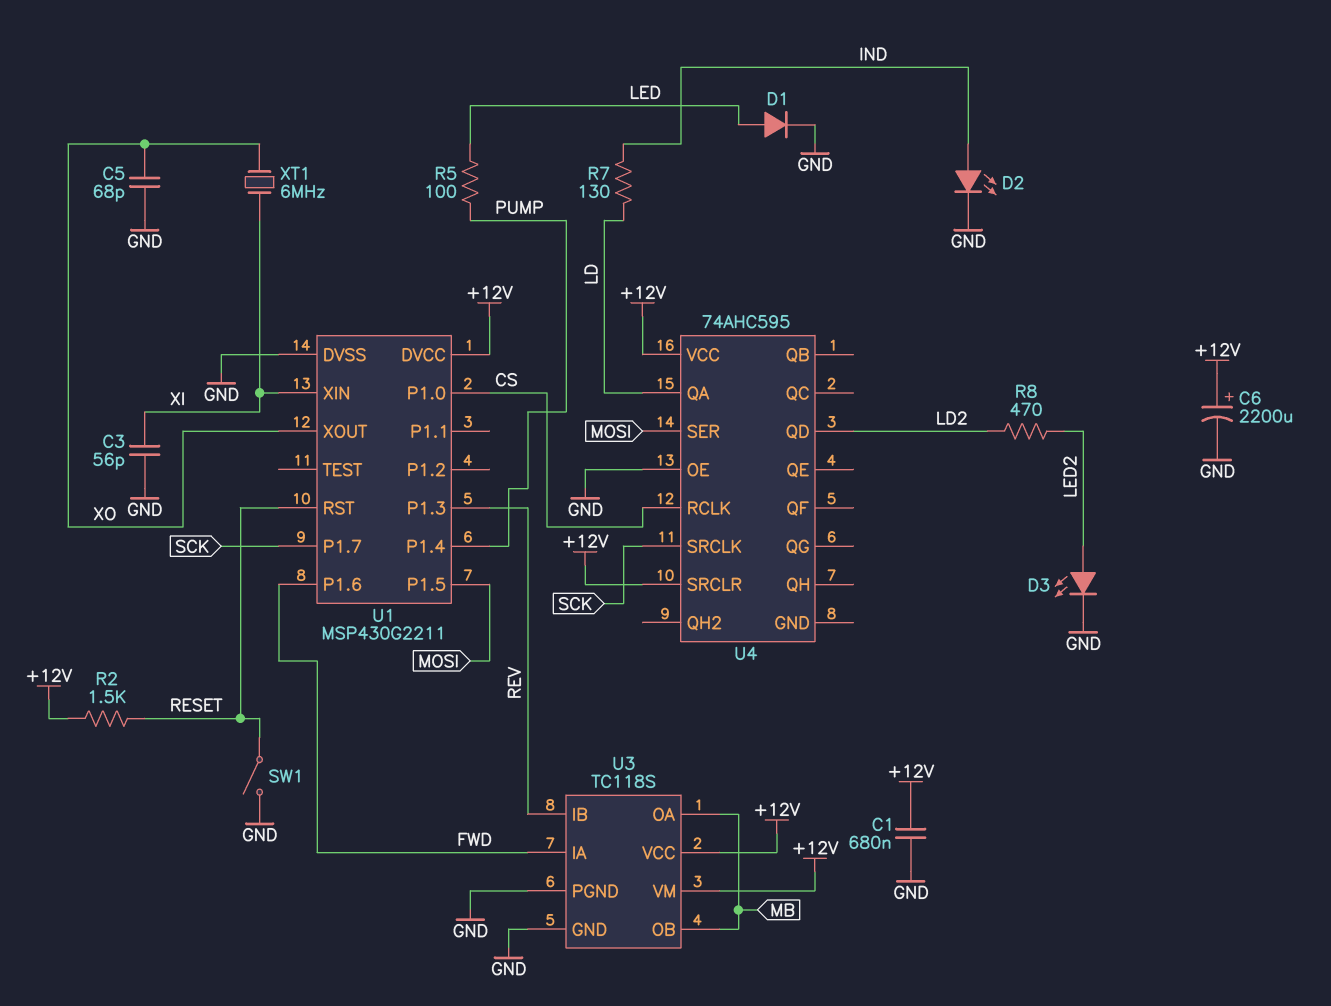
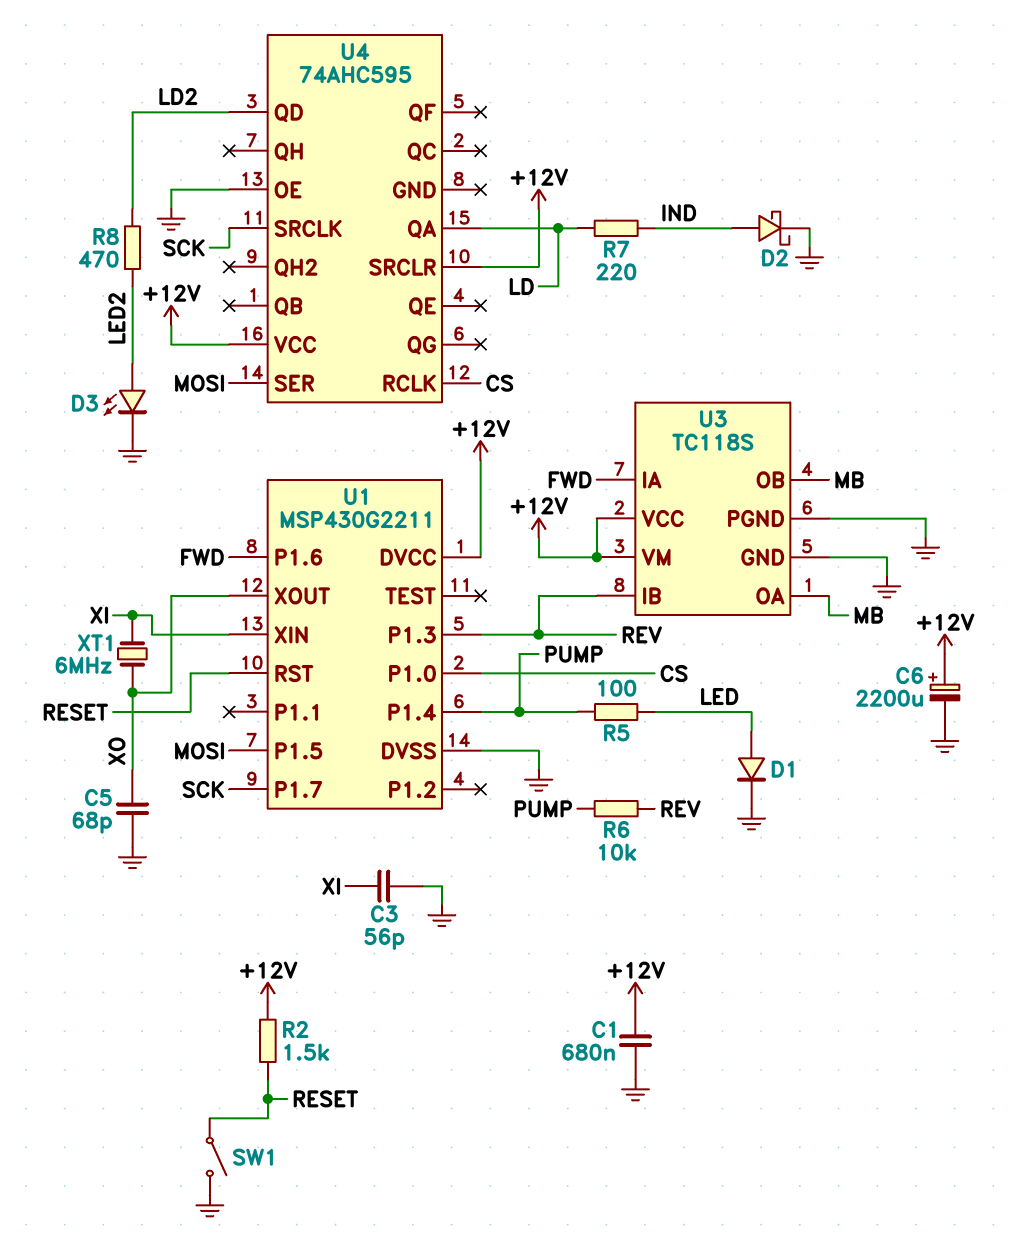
D2: LED (A IND, K GND) -> schottky (A IND, K GND)
R6: none -> 10k (PUMP, REV)
R7: 130 (IND, LD) -> 220 (IND, LD)

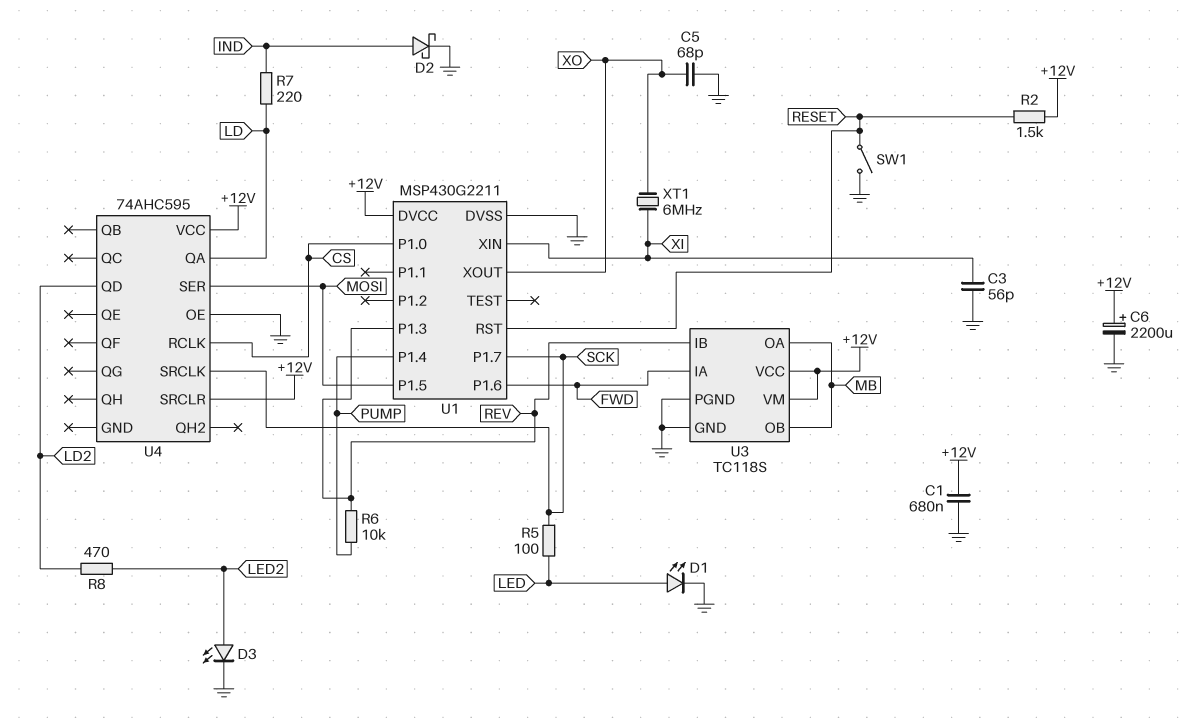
D1: diode (A LED, K GND) -> LED (A LED, K GND)
R5: 100 (LED, PUMP) -> 100 (LED, SCK)

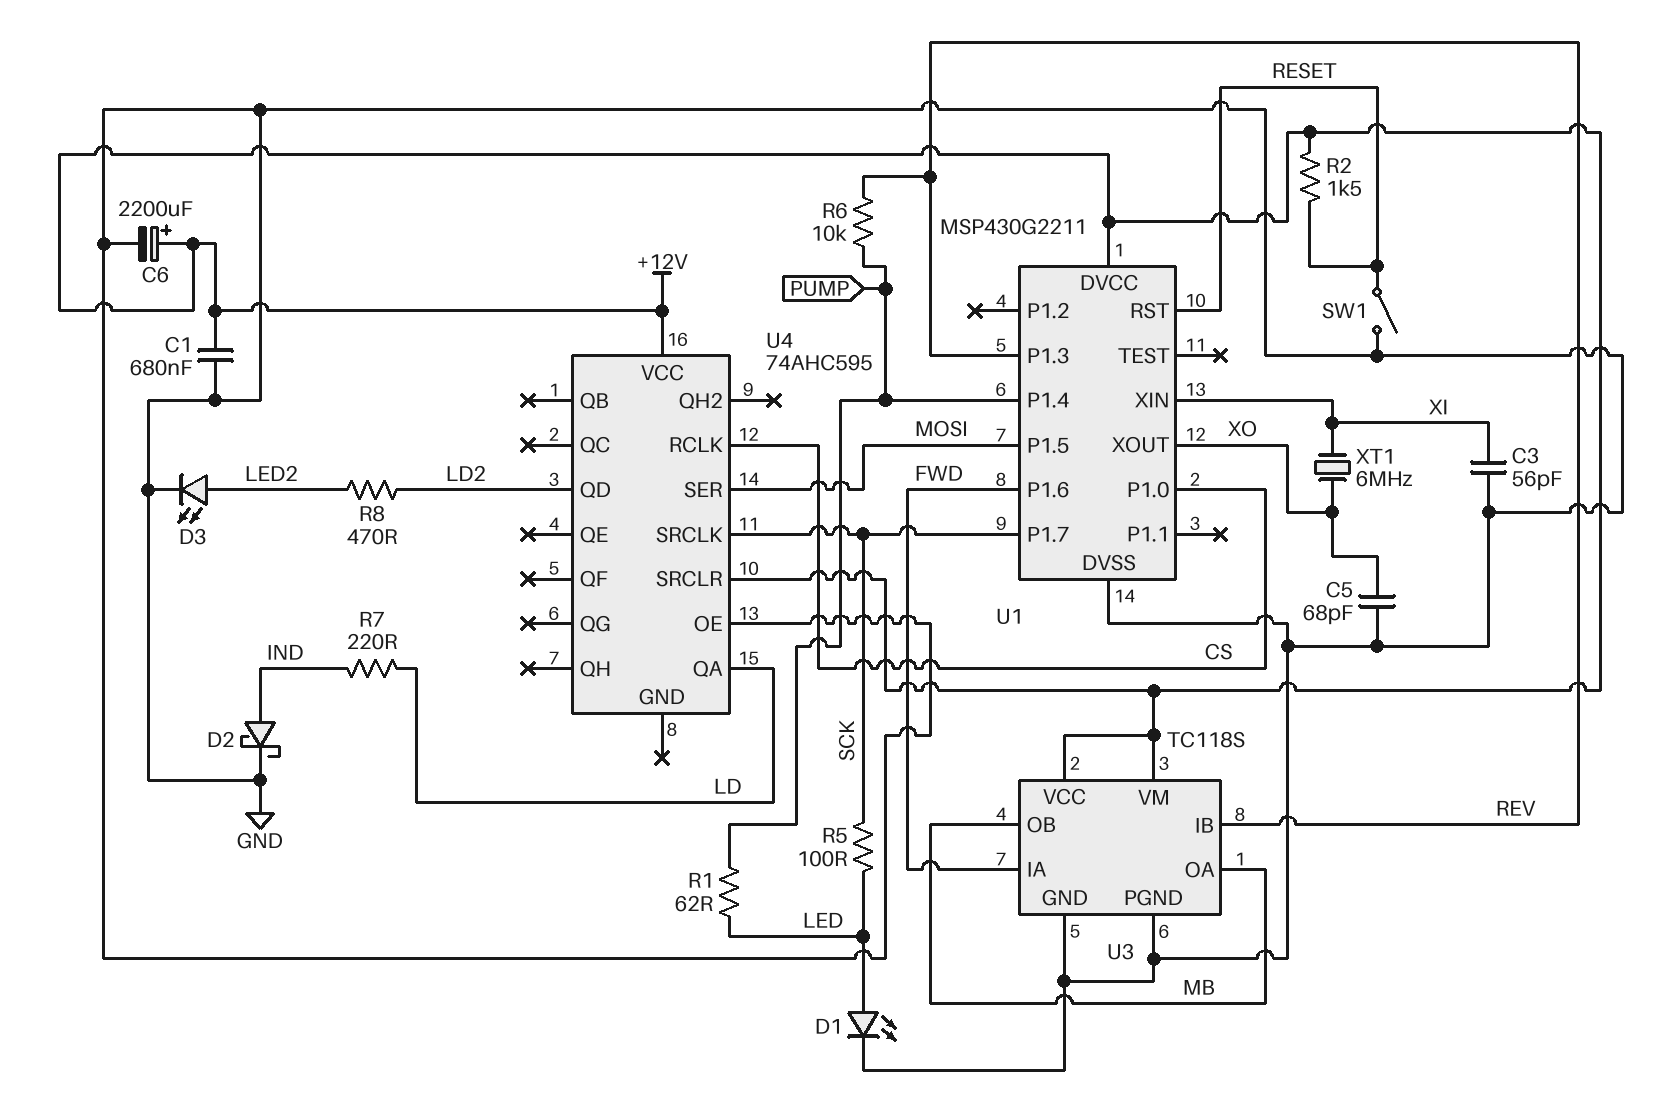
R1: none -> 62 (LED, PUMP)

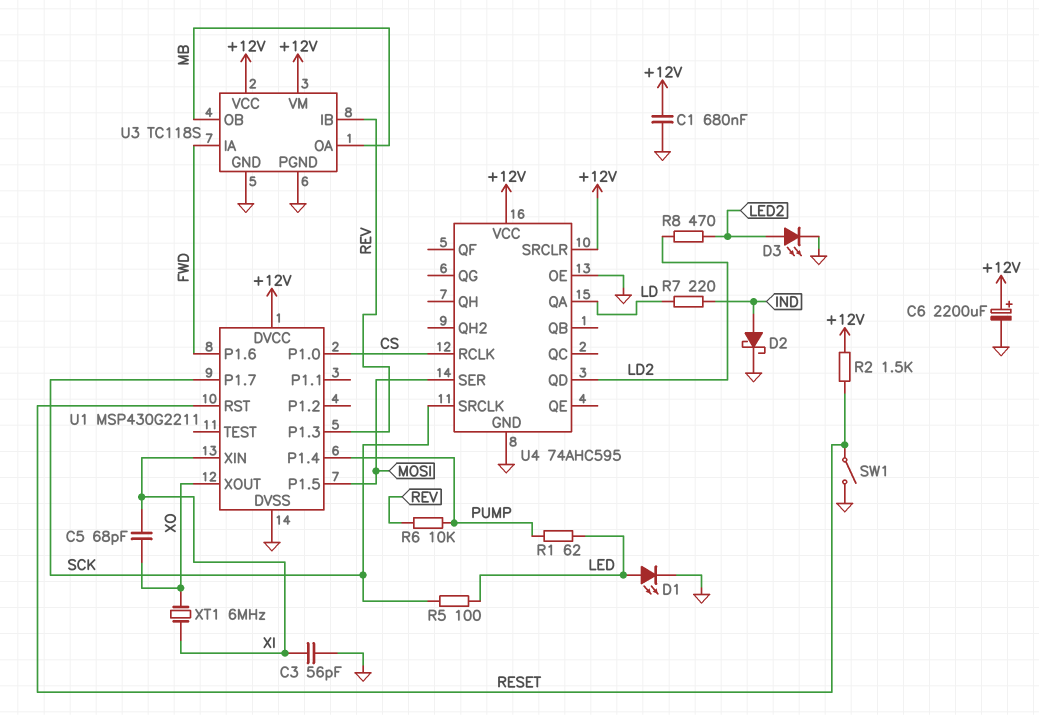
C5: 68pF (GND, XO) -> 68pF (XI, XO)
U4 pin GND: none -> GND

